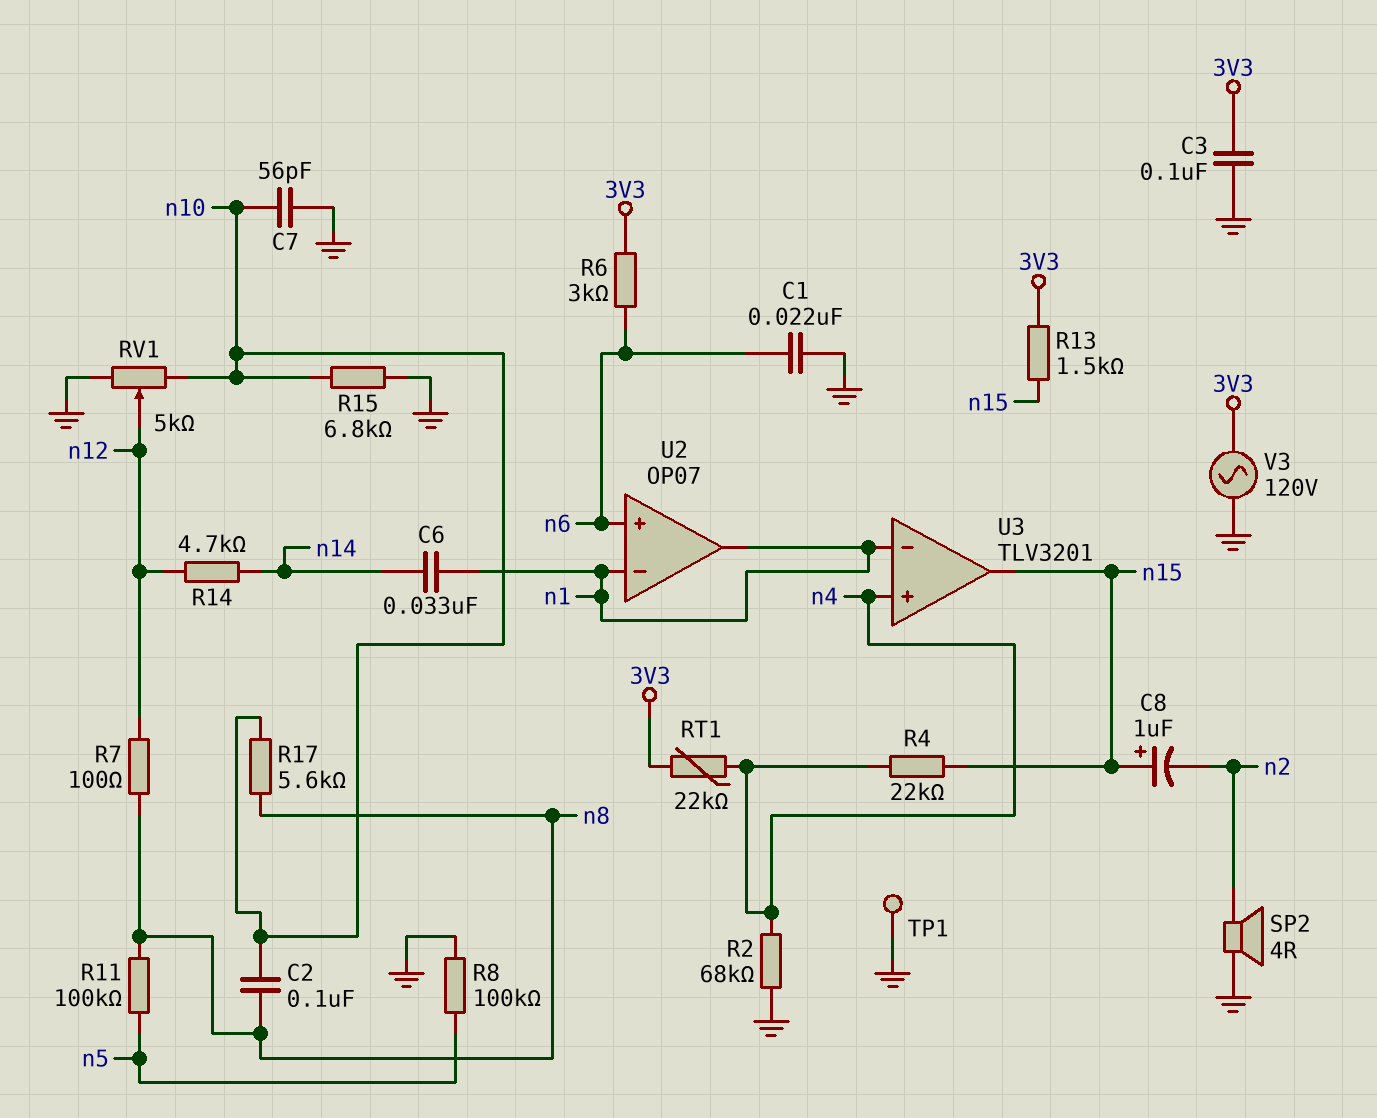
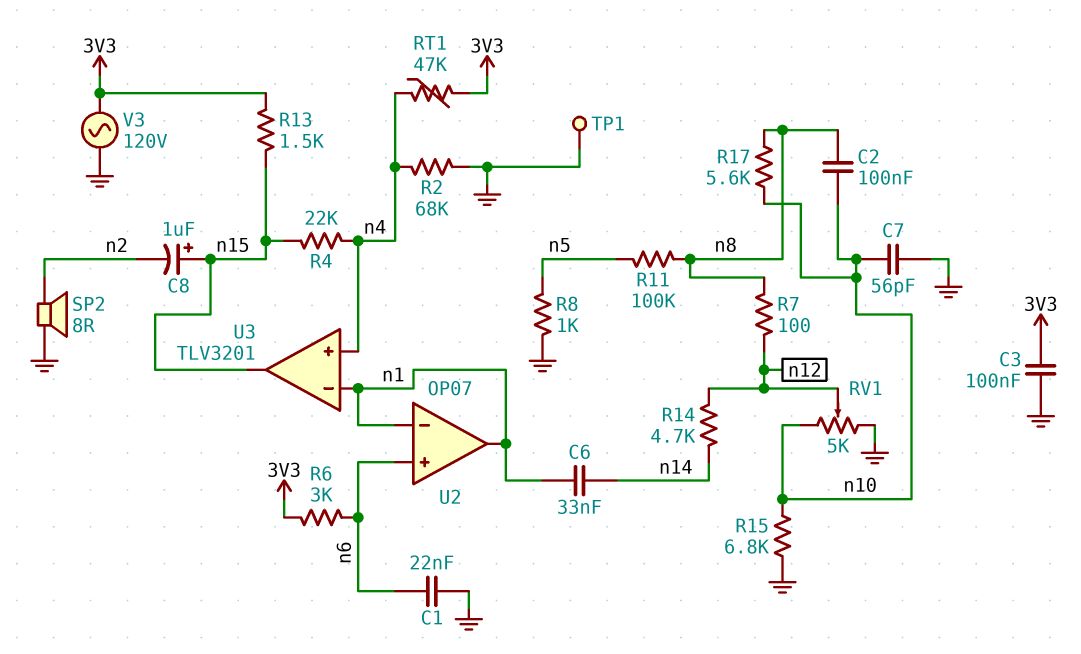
R8: 100k (GND, n5) -> 1k (GND, n5)
RT1: 22k (3V3, n4) -> 47k (3V3, n4)
SP2: speaker 4R (GND, n2) -> speaker 8R (GND, n2)

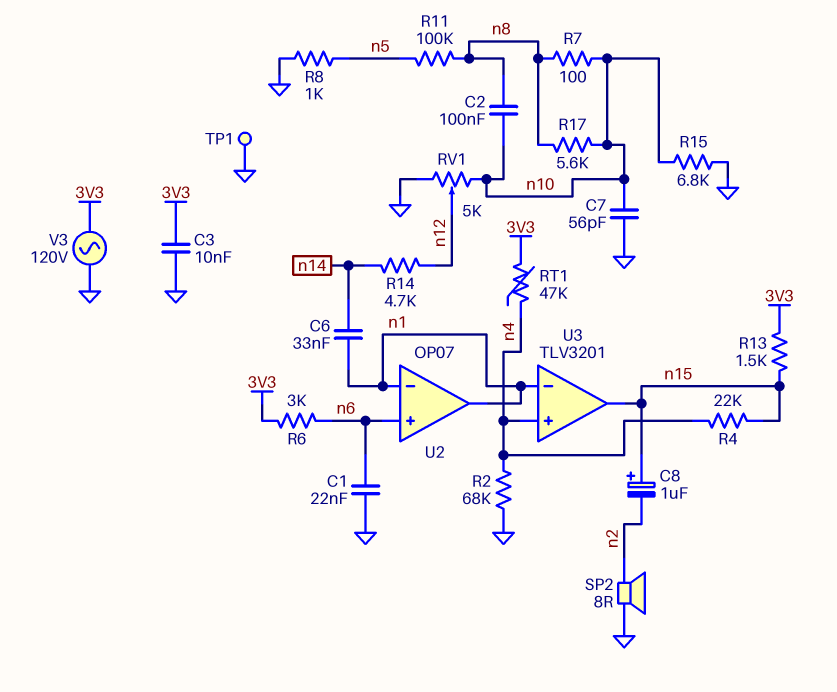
C3: 100nF (3V3, GND) -> 10nF (3V3, GND)
R7: 100 (n8, n12) -> 100 (n8, n10)

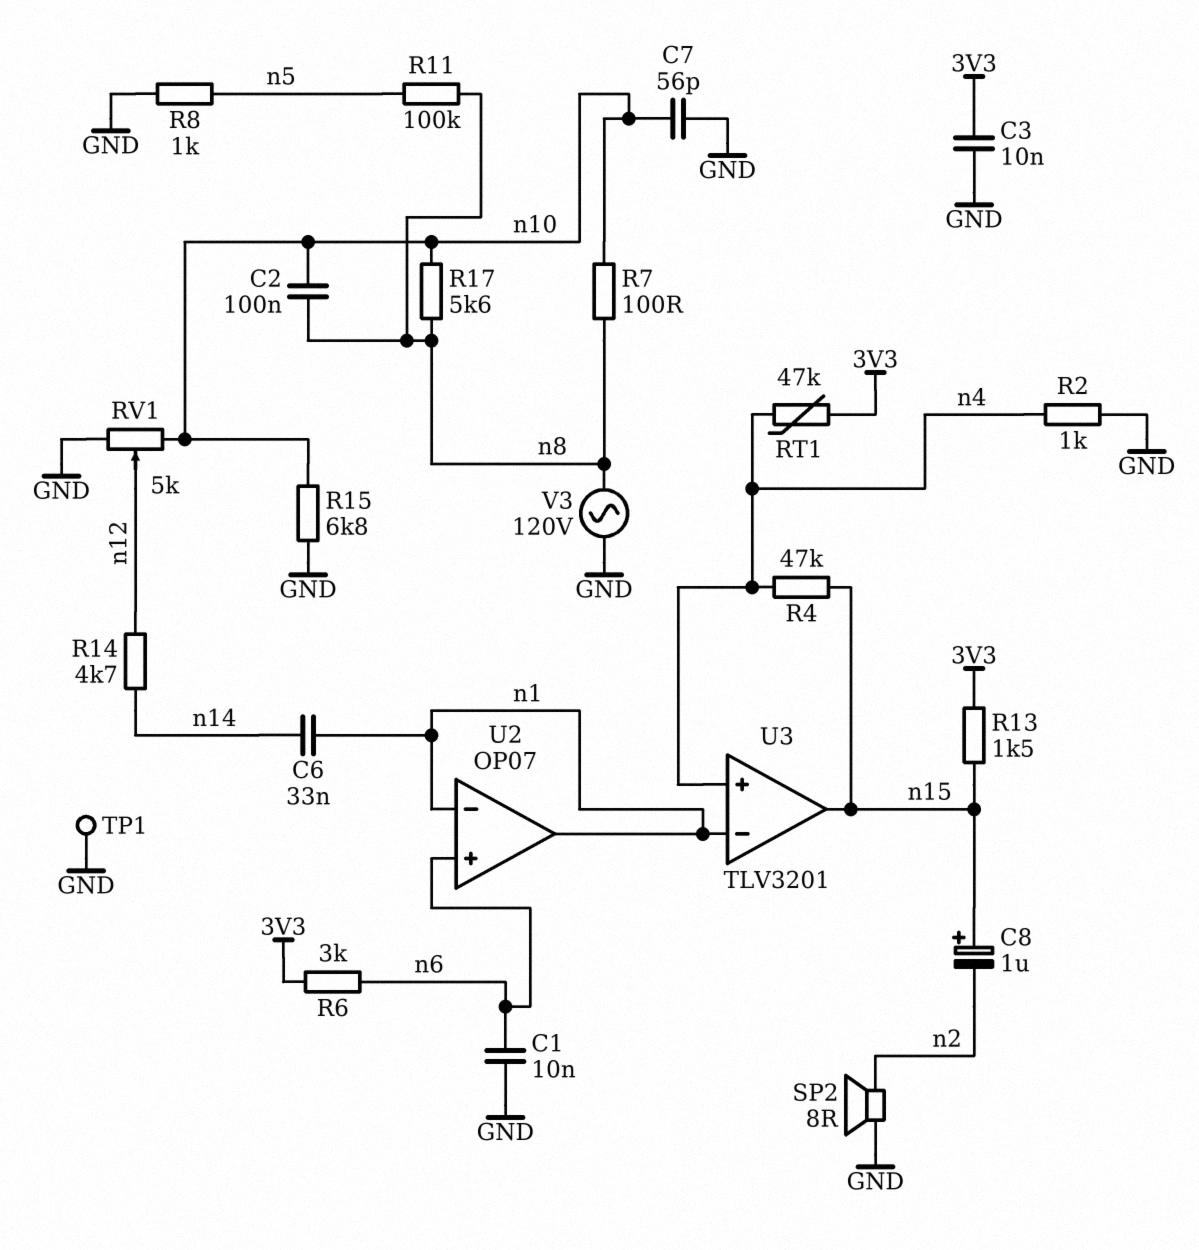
C1: 22nF (GND, n6) -> 10nF (GND, n6)
R2: 68k (GND, n4) -> 1k (GND, n4)
R4: 22k (n4, n15) -> 47k (n4, n15)
V3: AC 120V (3V3, GND) -> AC 120V (GND, n8)

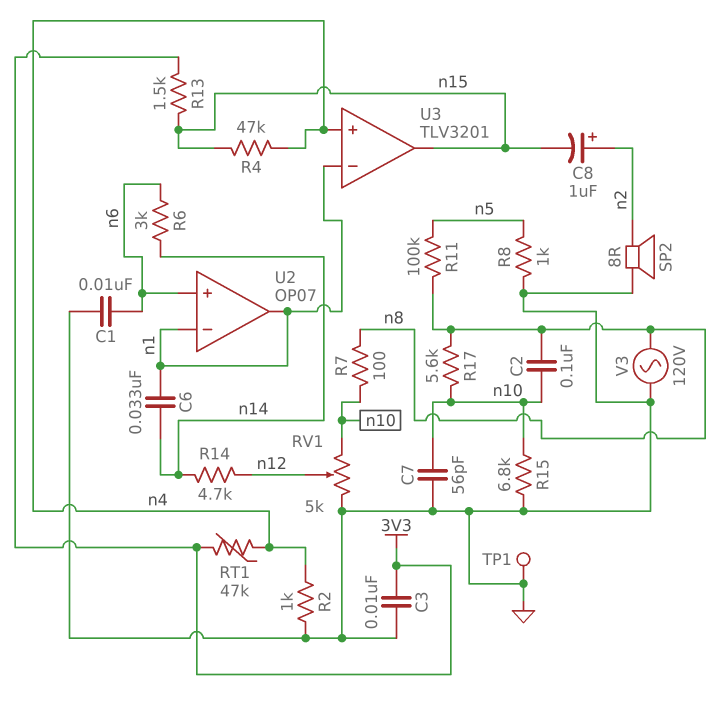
C8: 1uF (plus n15, minus n2) -> 1uF (plus n2, minus n15)
R6: 3k (3V3, n6) -> 3k (n6, n14)

